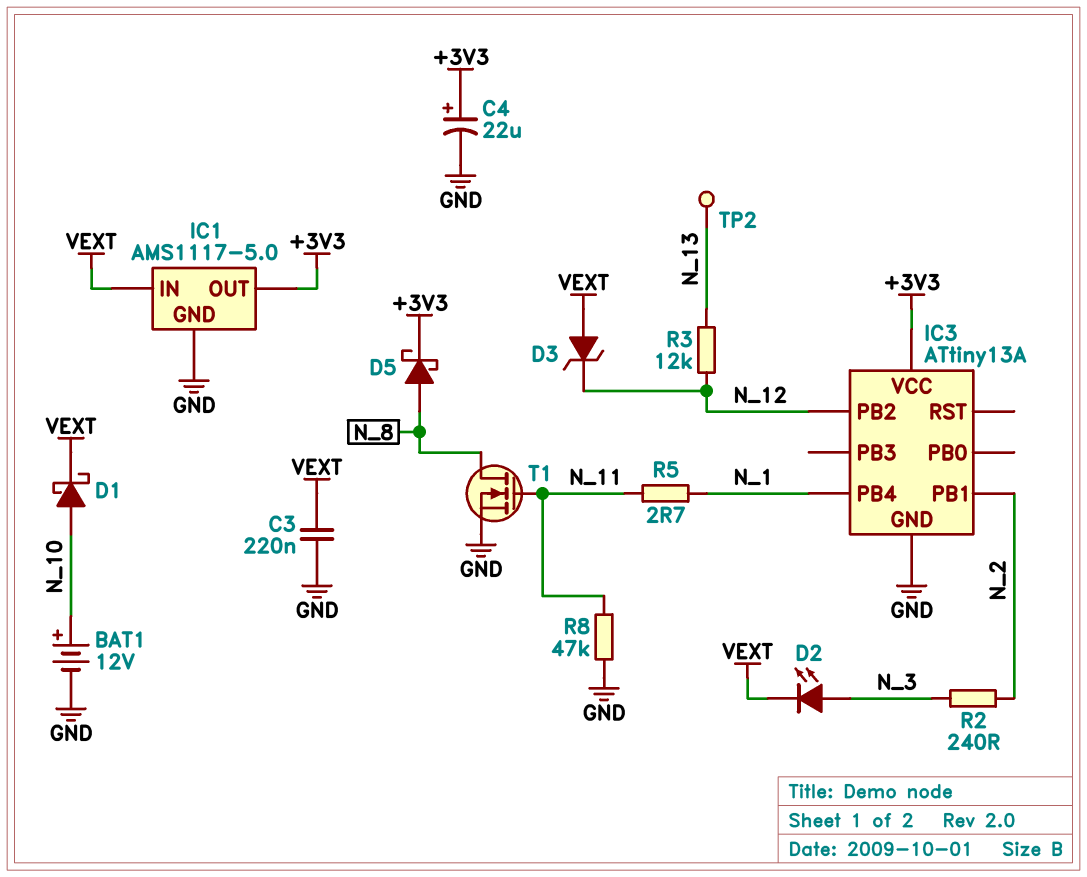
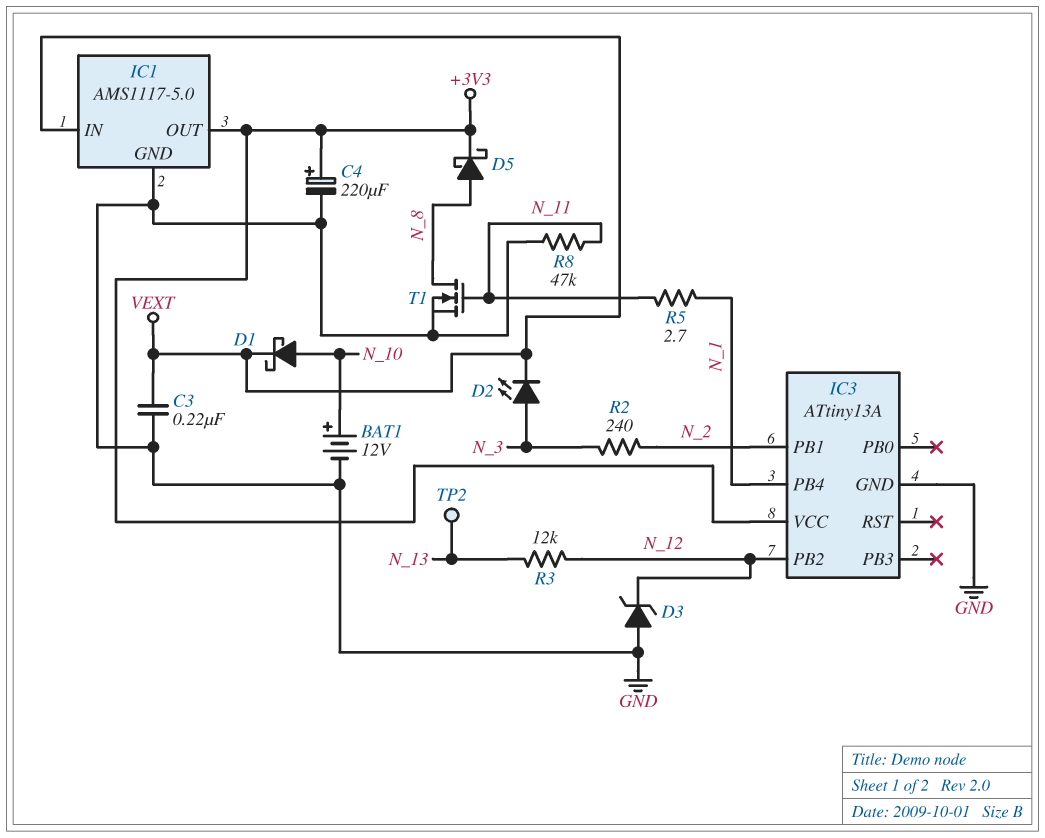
C4: 22uF (plus +3V3, minus GND) -> 220uF (plus +3V3, minus GND)
D3: zener (A VEXT, K N_12) -> zener (A GND, K N_12)

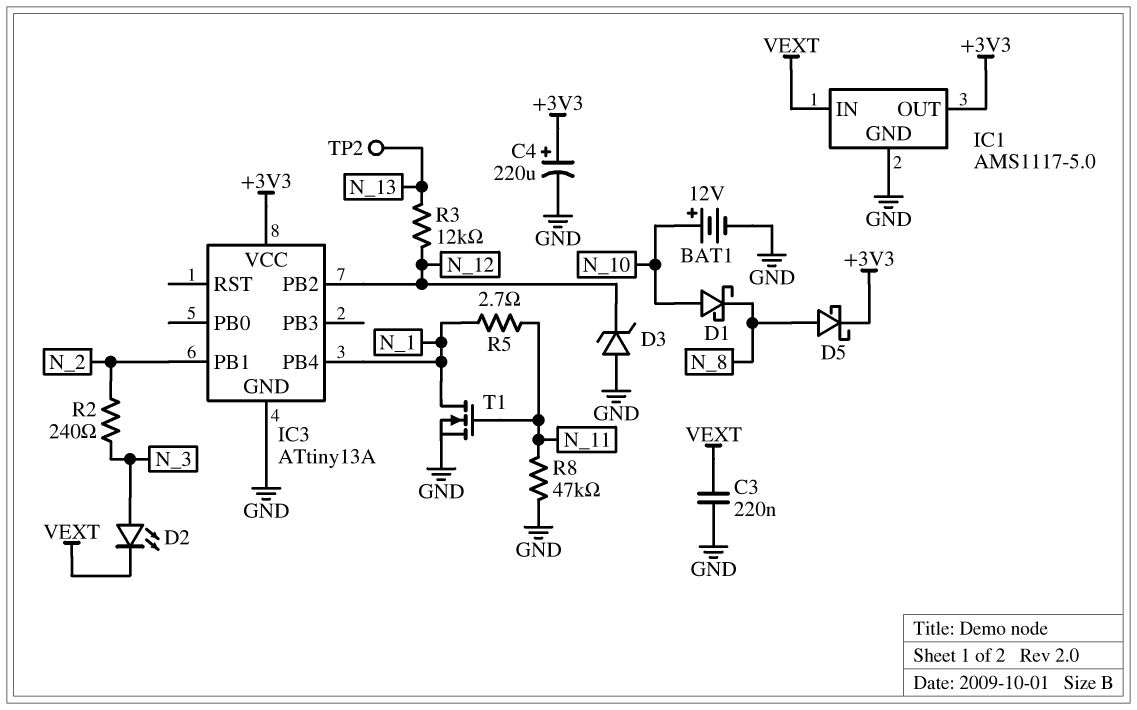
D1: schottky (A N_10, K VEXT) -> schottky (A N_10, K N_8)
T1: NMOS (G N_11, D N_8, S GND) -> NMOS (G N_11, D N_1, S GND)

